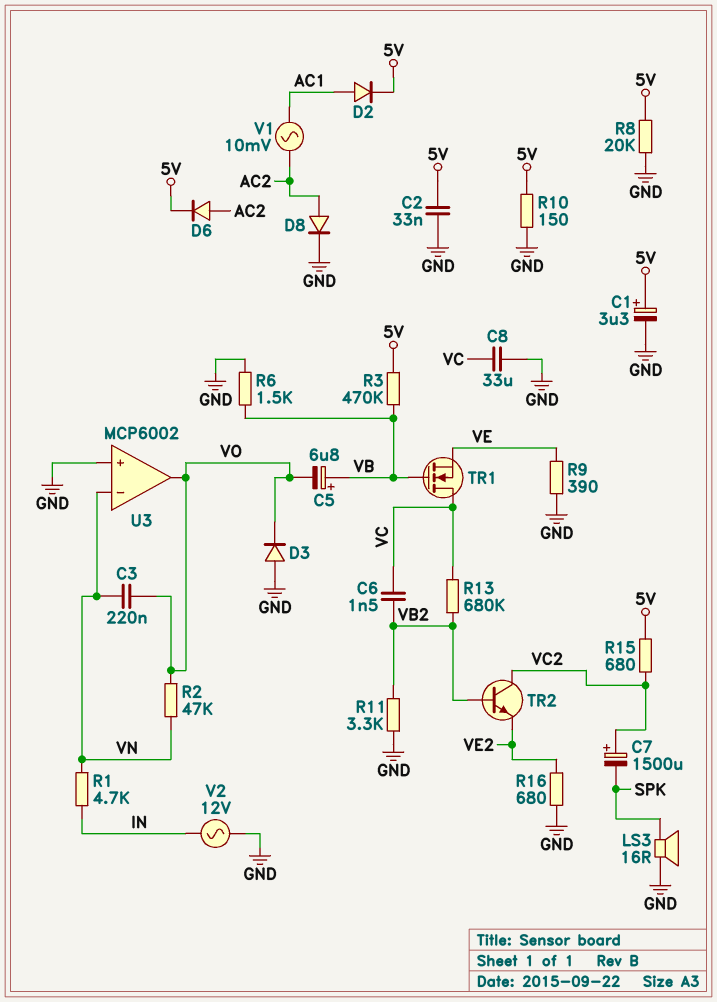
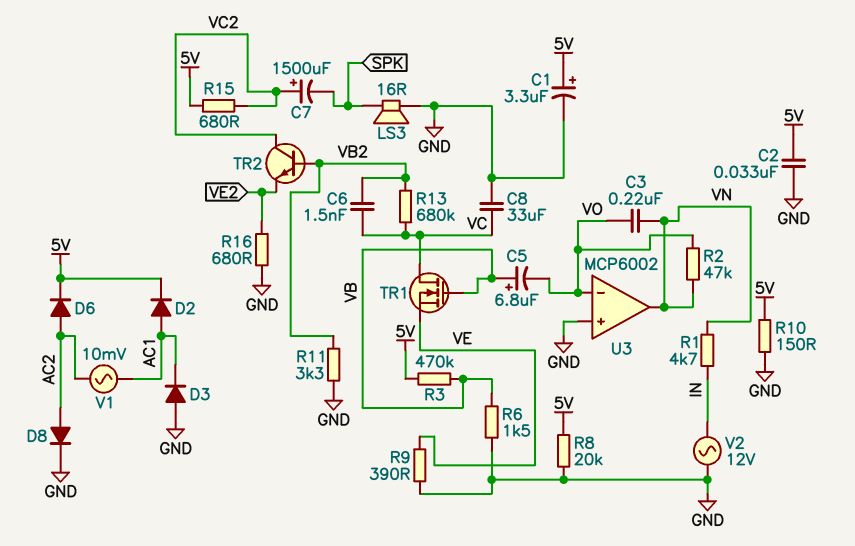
D3: diode (A GND, K VO) -> diode (A GND, K AC1)
U3 pin in-: VN -> VO
U3 pin out: VO -> VN

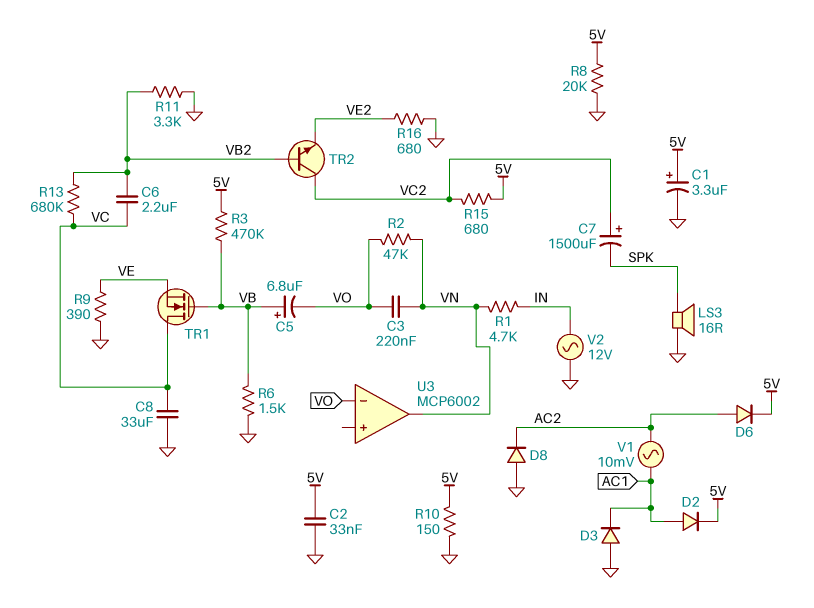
C6: 1.5nF (VB2, VC) -> 2.2uF (VB2, VC)
D8: diode (A AC2, K GND) -> diode (A GND, K AC2)
U3 pin in+: GND -> none

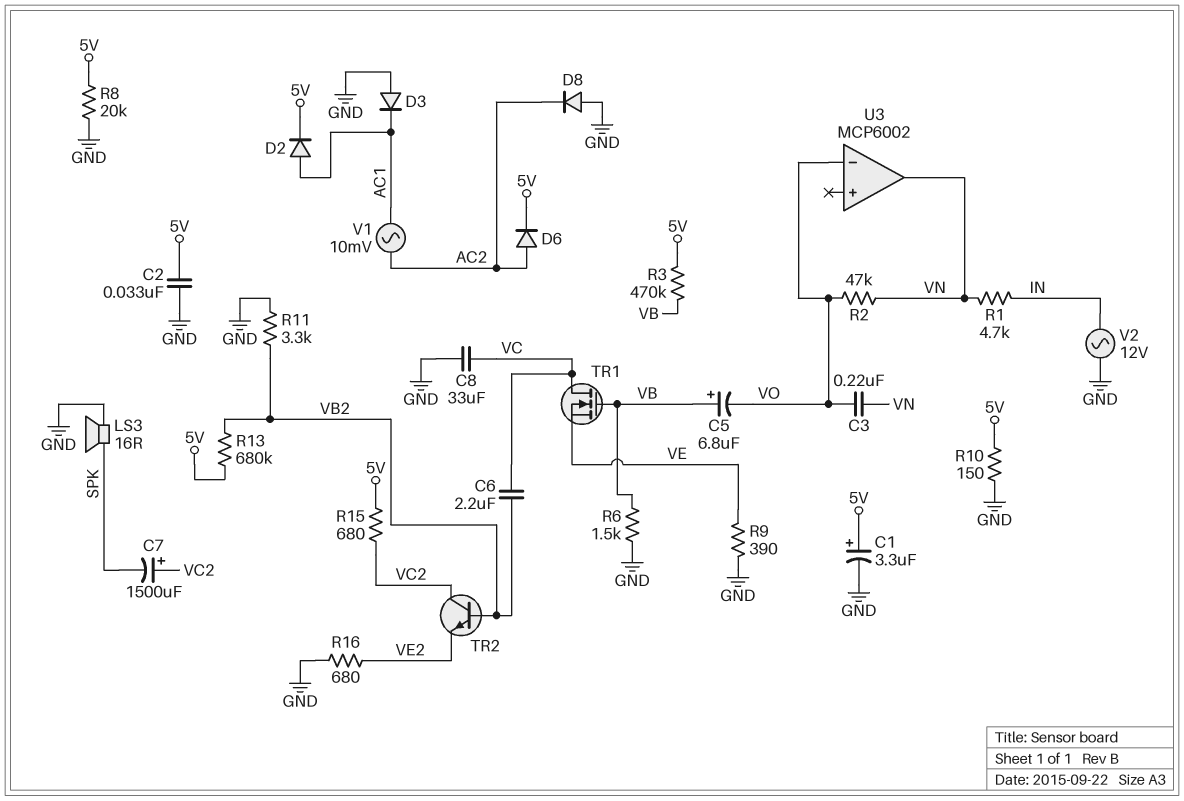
R13: 680k (VB2, VC) -> 680k (5V, VB2)

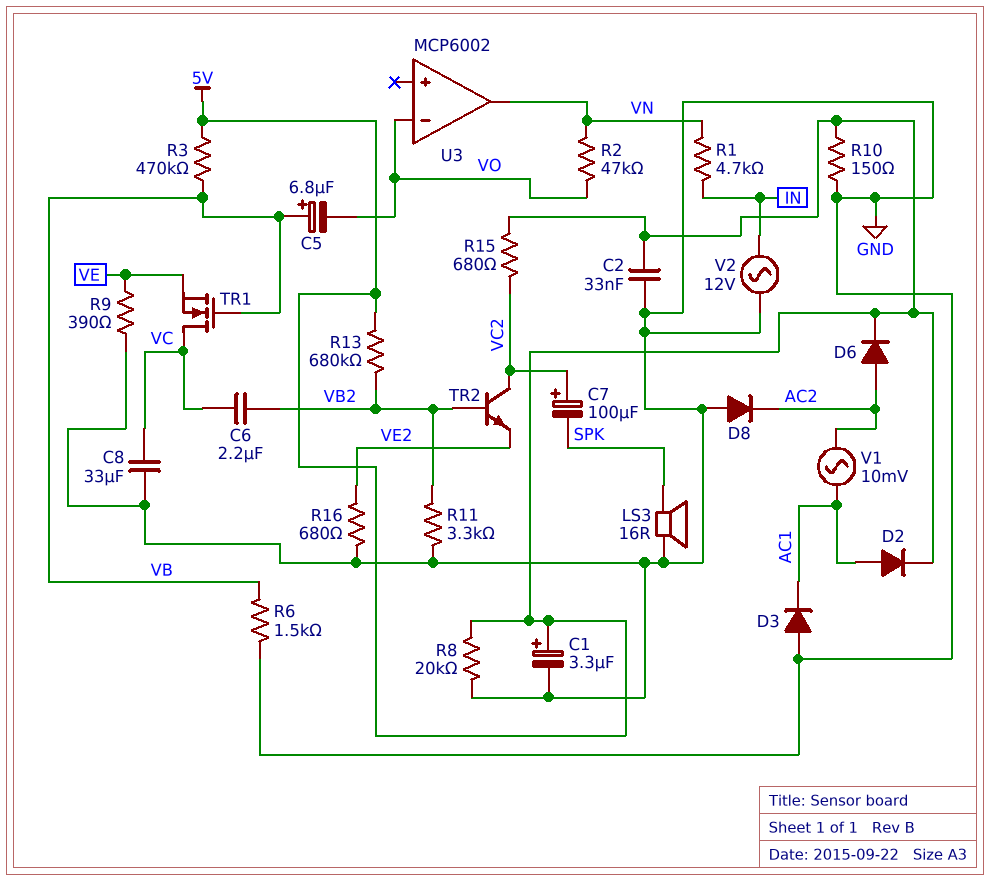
C3: 220nF (VN, VO) -> none
C7: 1500uF (plus VC2, minus SPK) -> 100uF (plus VC2, minus SPK)

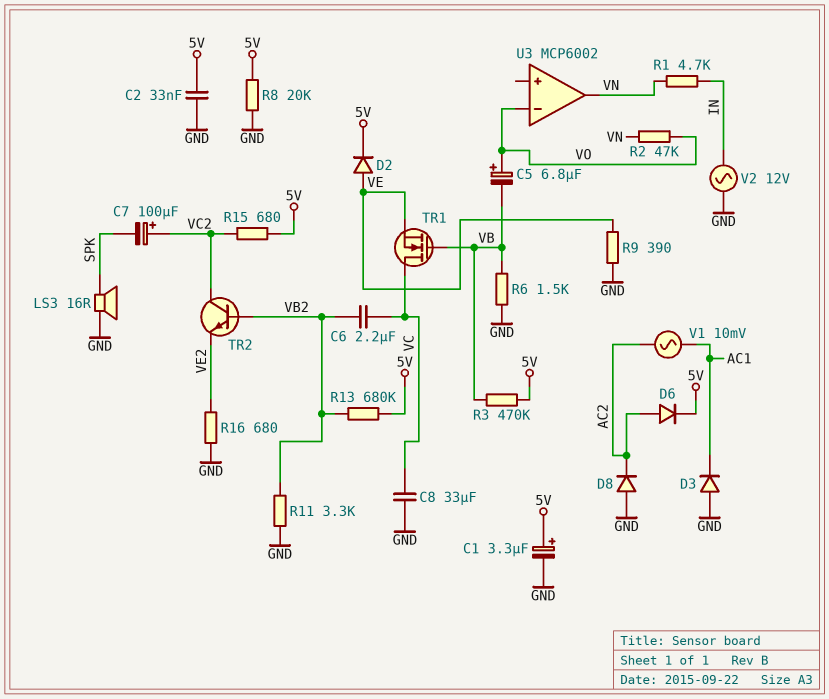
C5: 6.8uF (plus VB, minus VO) -> 6.8uF (plus VO, minus VB)
D2: diode (A AC1, K 5V) -> diode (A VE, K 5V)
R10: 150 (5V, GND) -> none

